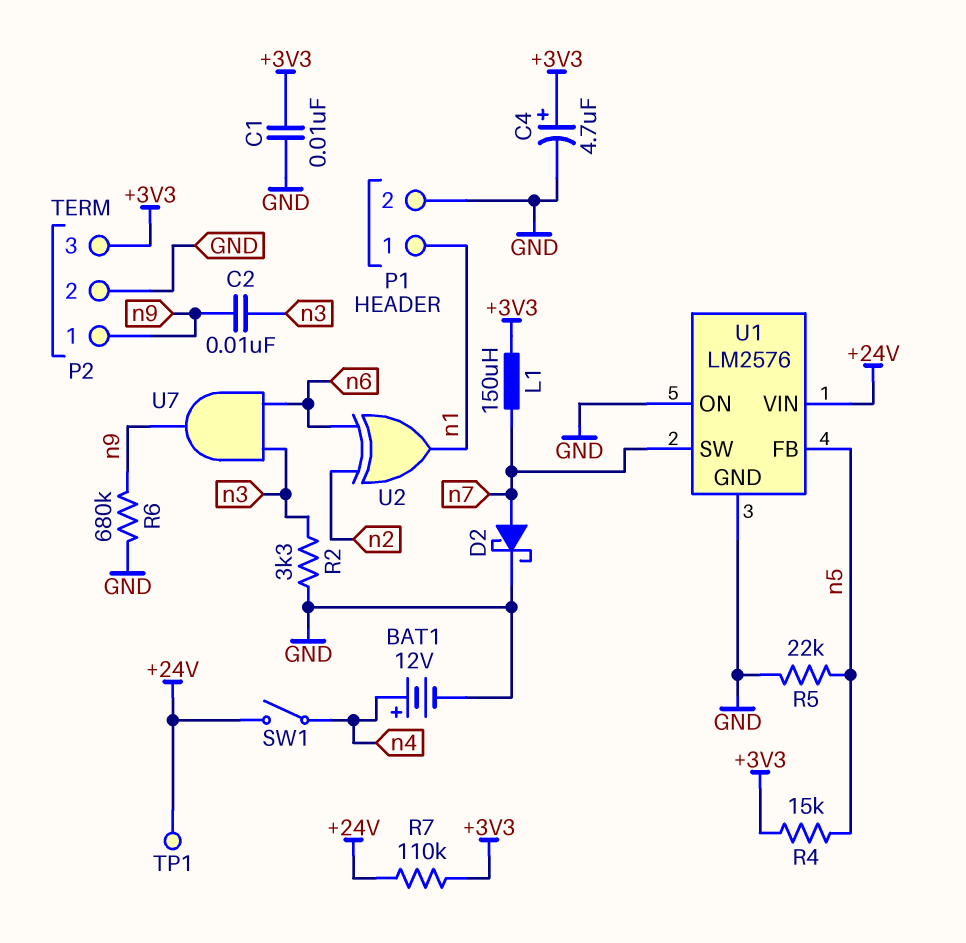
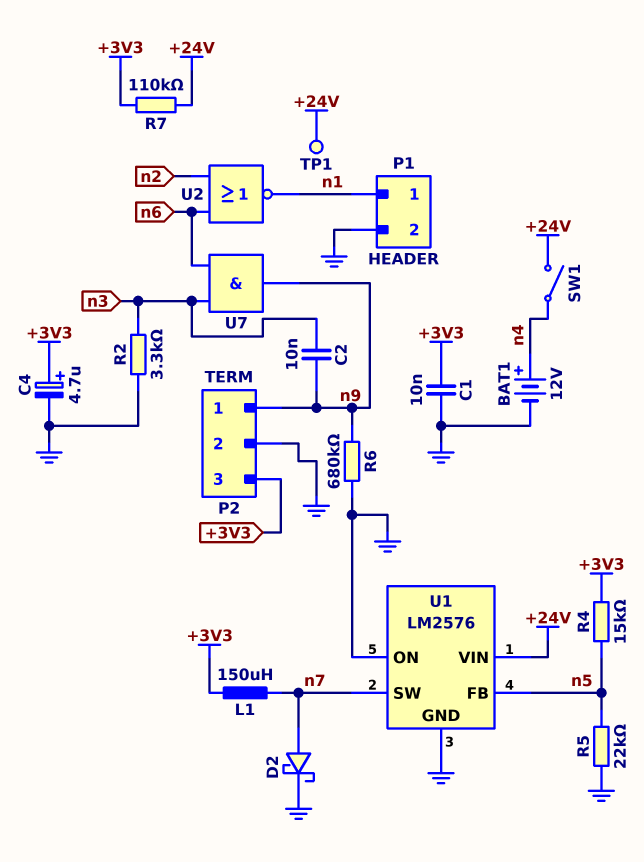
U2: XOR (in n2, in n6, out n1) -> NOR (in n2, in n6, out n1)

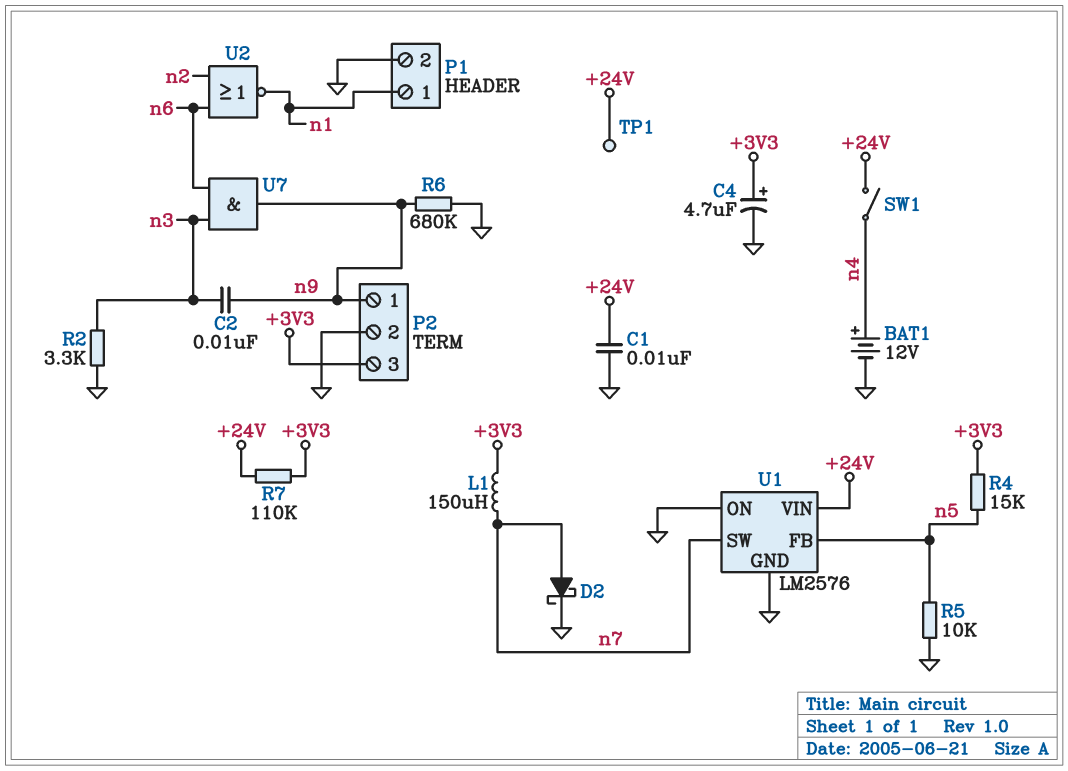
C1: 10nF (+3V3, GND) -> 10nF (+24V, GND)
R5: 22k (GND, n5) -> 10k (GND, n5)

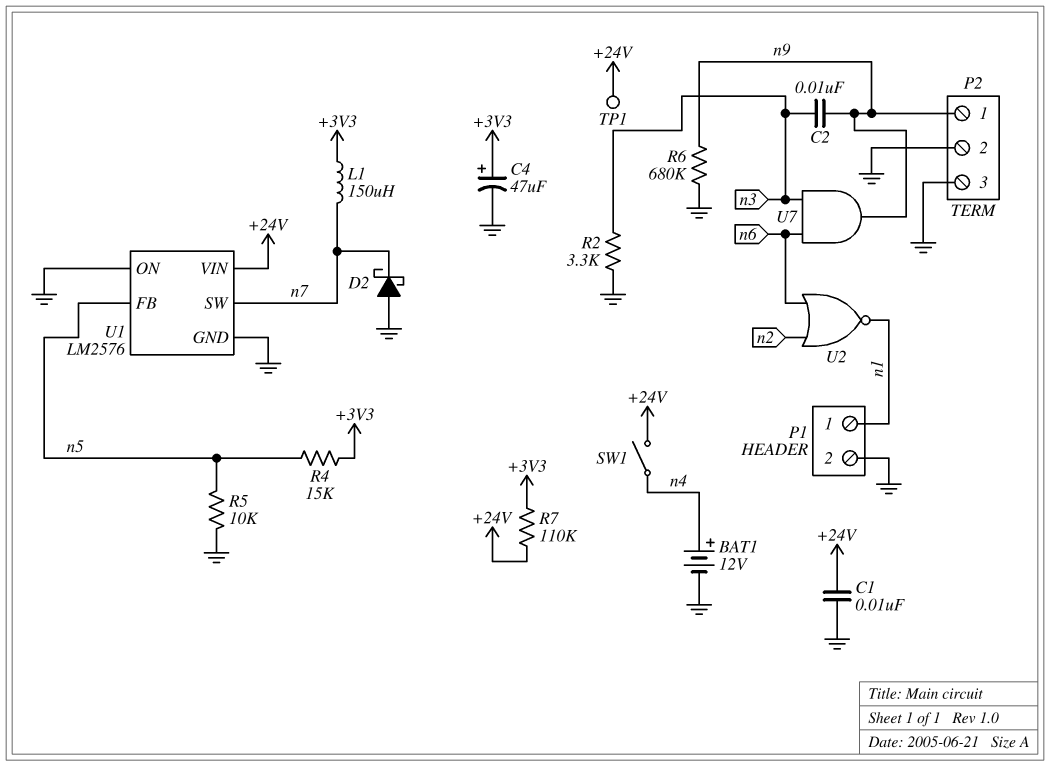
C4: 4.7uF (plus +3V3, minus GND) -> 47uF (plus +3V3, minus GND)
D2: schottky (A n7, K GND) -> schottky (A GND, K n7)
P2 pin 3: +3V3 -> GND

